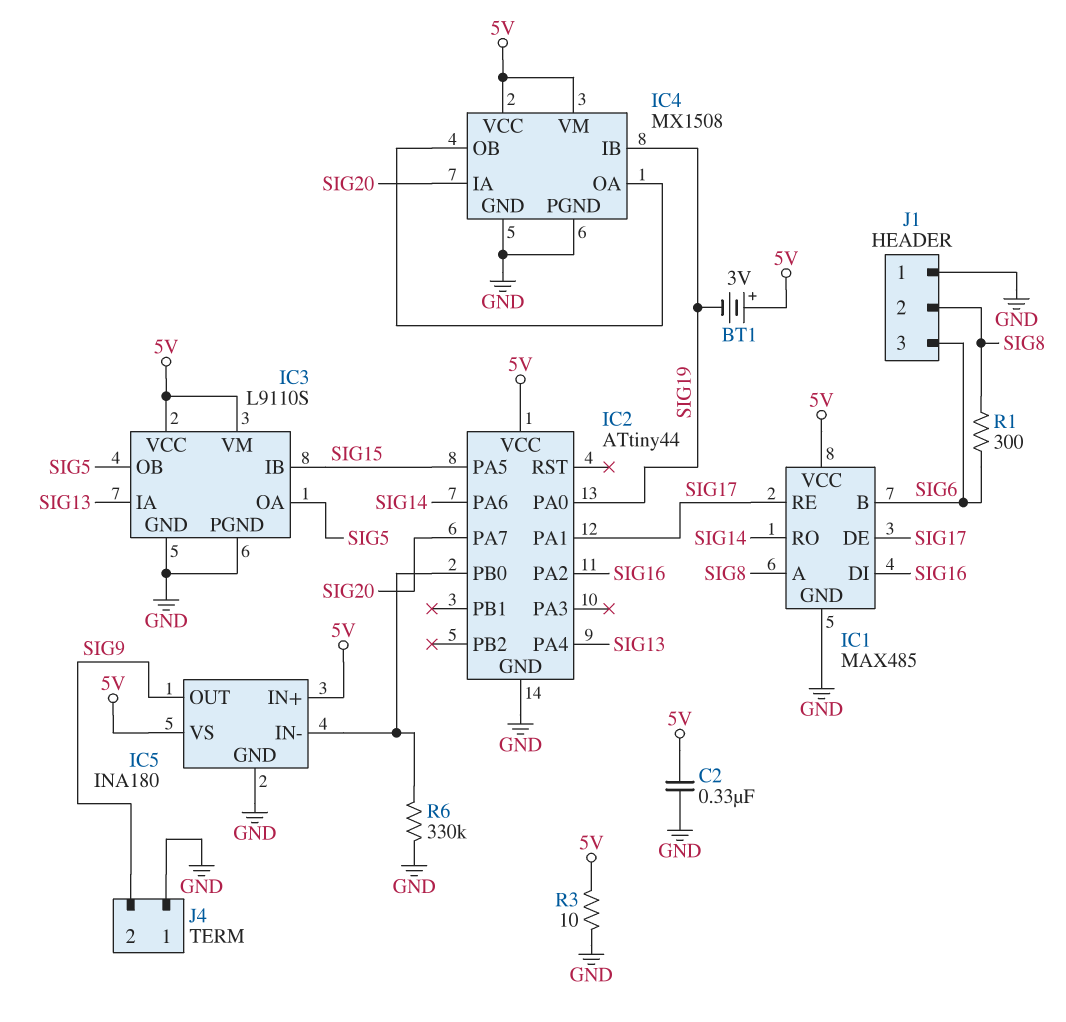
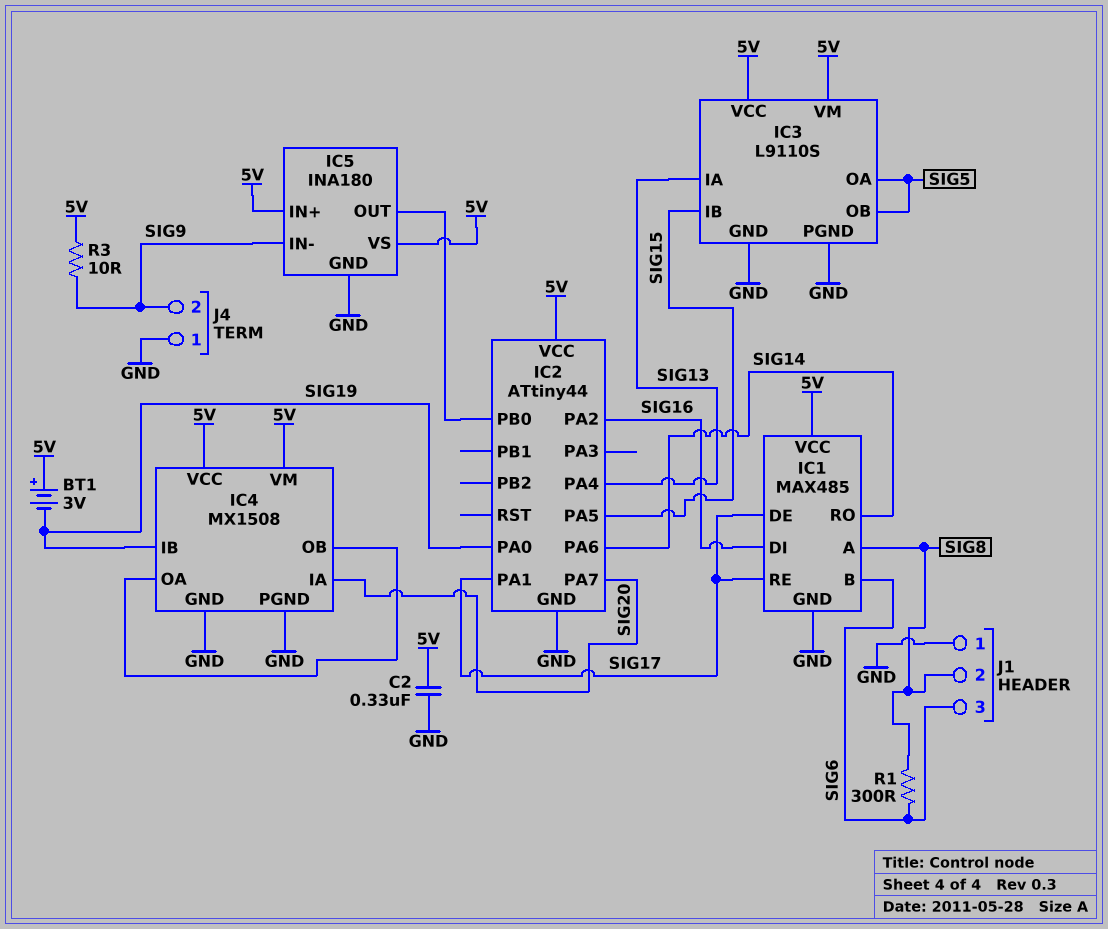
IC5 pin IN-: IC2/PB0 -> SIG9
IC5 pin OUT: SIG9 -> IC2/PB0
R3: 10 (5V, GND) -> 10 (5V, SIG9)
R6: 330k (GND, IC2/PB0) -> none

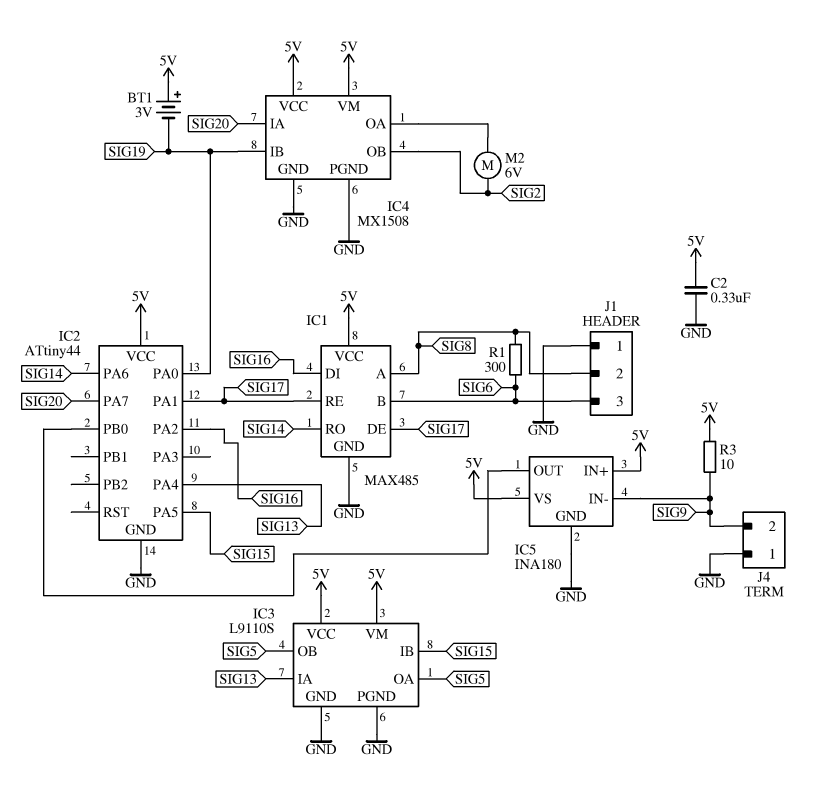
IC4 pin OB: IC4/OA -> SIG2
M2: none -> motor 6V (IC4/OA, SIG2)

